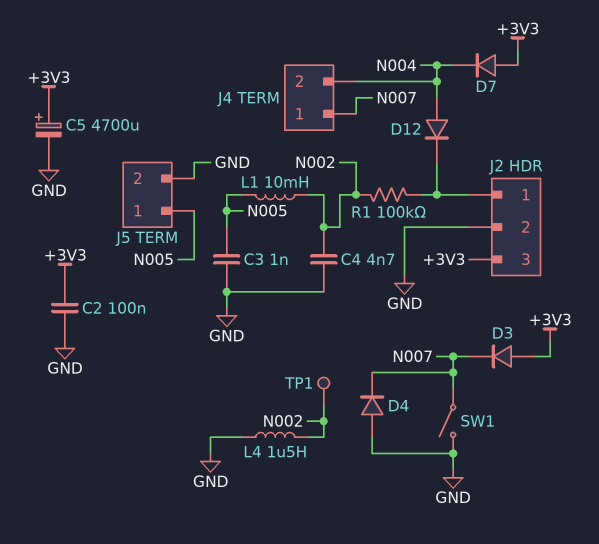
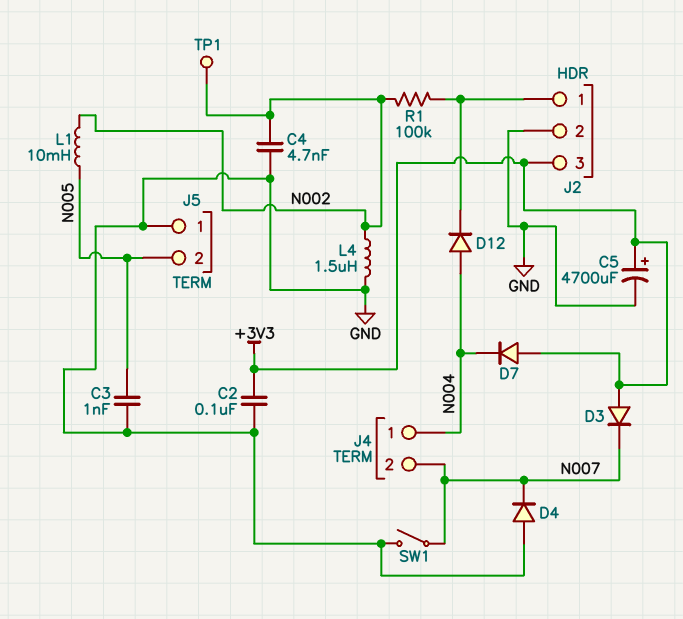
J4 pin 1: N007 -> N004
J4 pin 2: N004 -> N007
J5 pin 1: N005 -> GND
J5 pin 2: GND -> N005

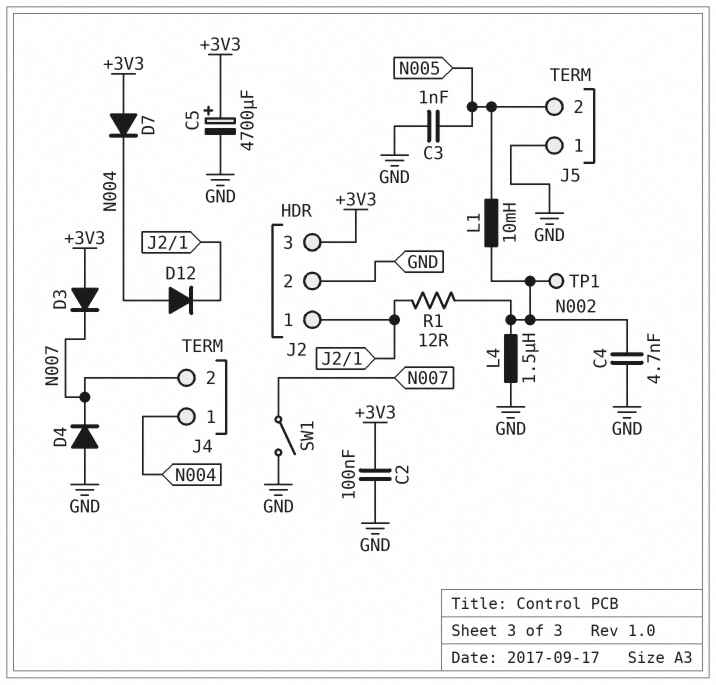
R1: 100k (J2/1, N002) -> 12 (J2/1, N002)

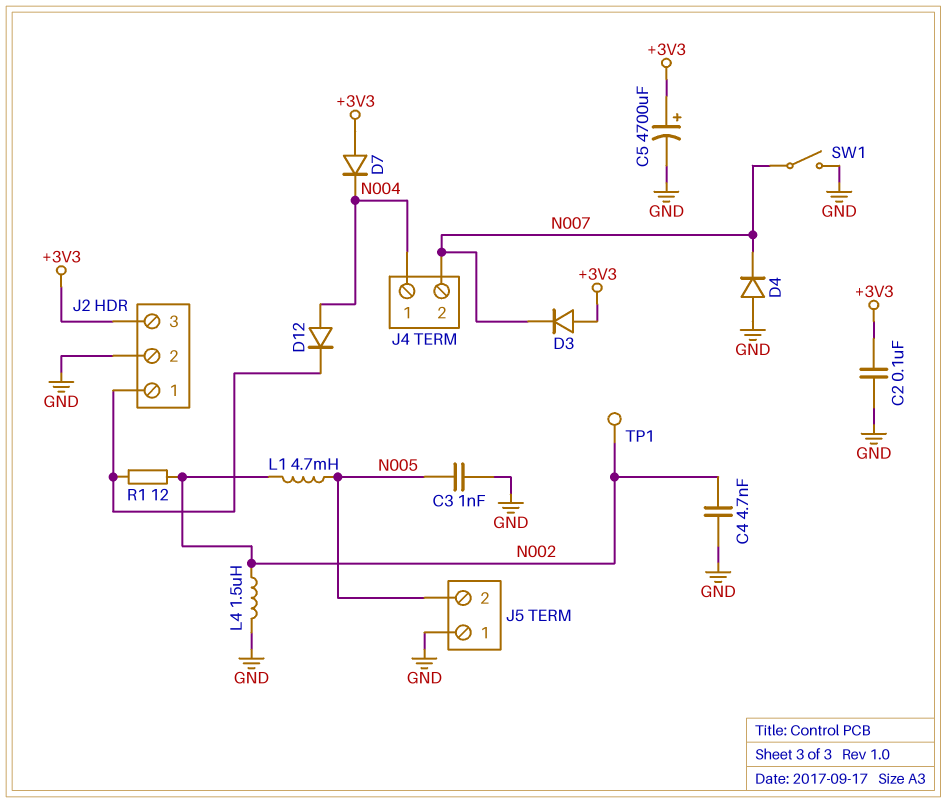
L1: 10mH (N002, N005) -> 4.7mH (N002, N005)

